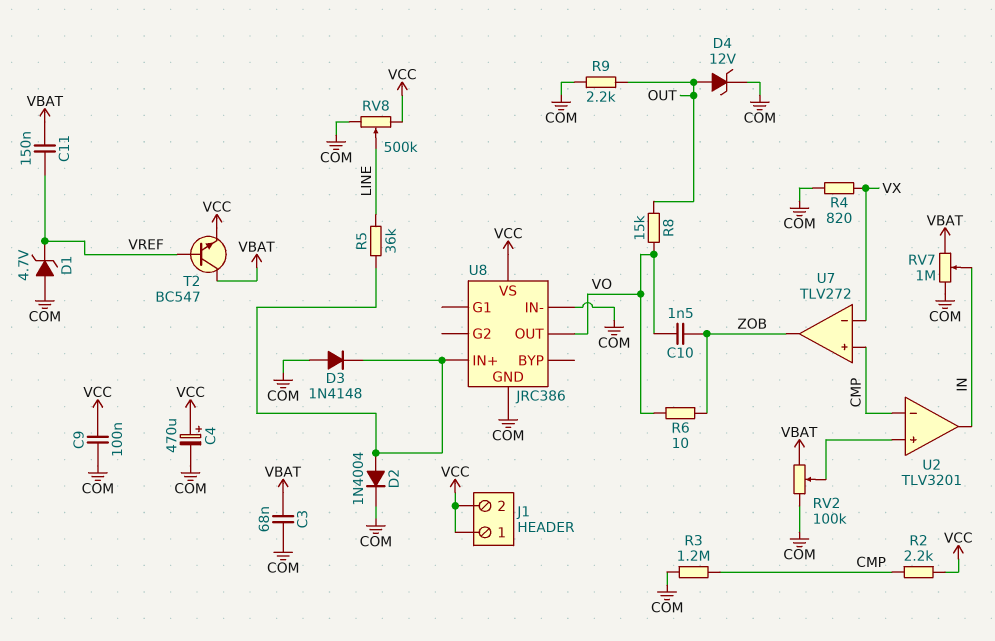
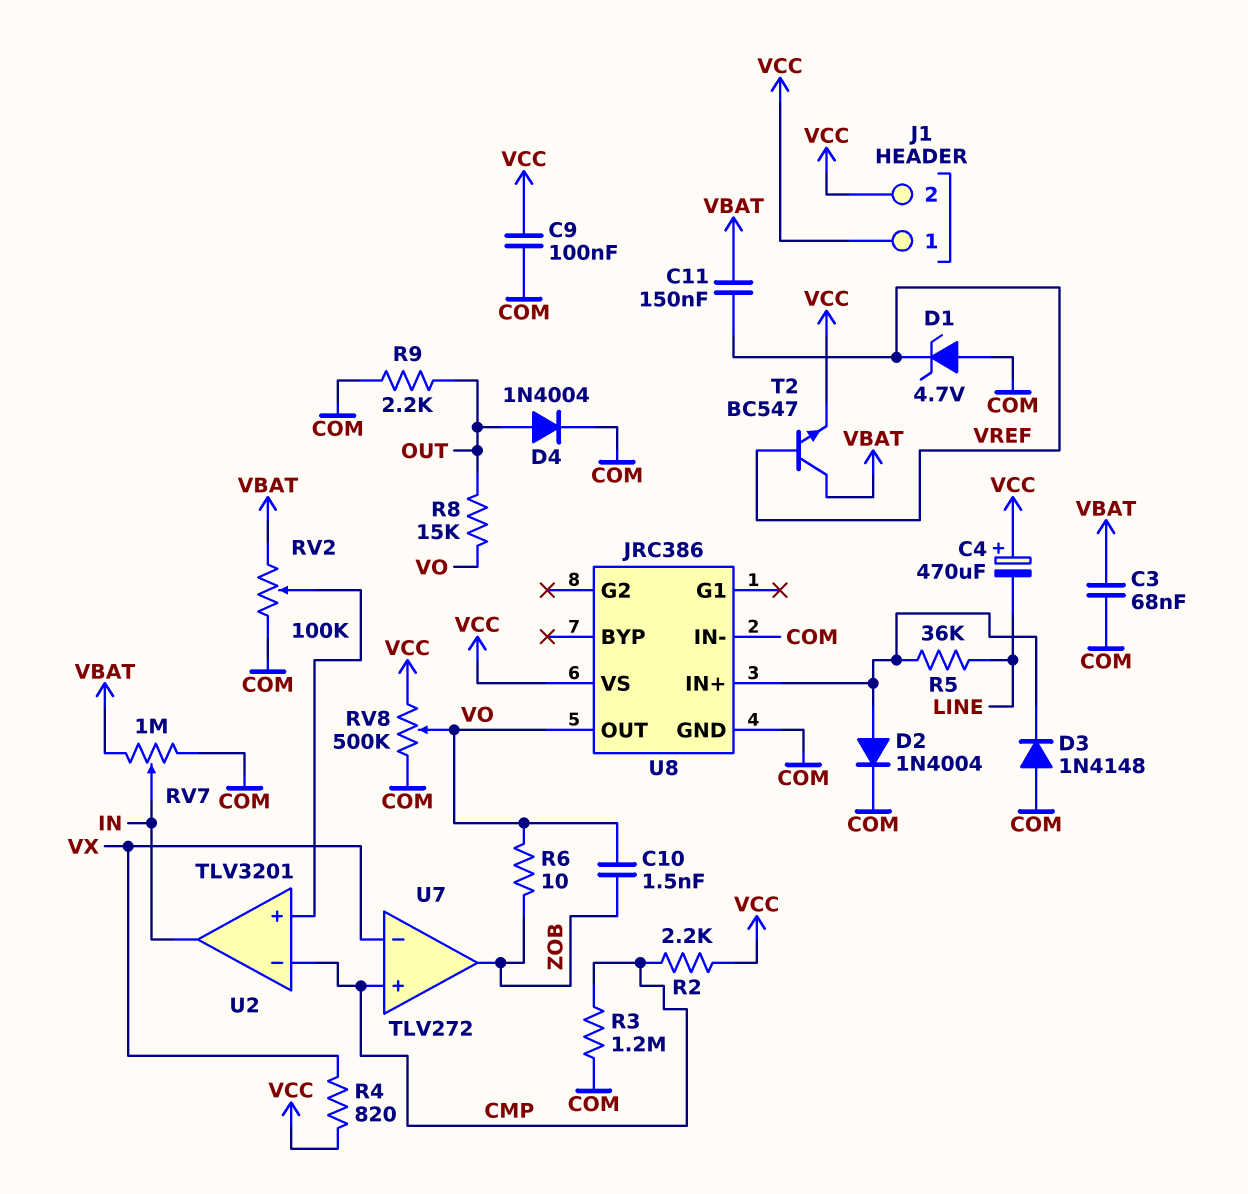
C4: 470uF (plus VCC, minus COM) -> 470uF (plus VCC, minus LINE)
D4: zener 12V (A OUT, K COM) -> diode 1N4004 (A OUT, K COM)
R4: 820 (COM, VX) -> 820 (VCC, VX)
RV8: 500k (COM, VCC, wiper LINE) -> 500k (COM, VCC, wiper VO)

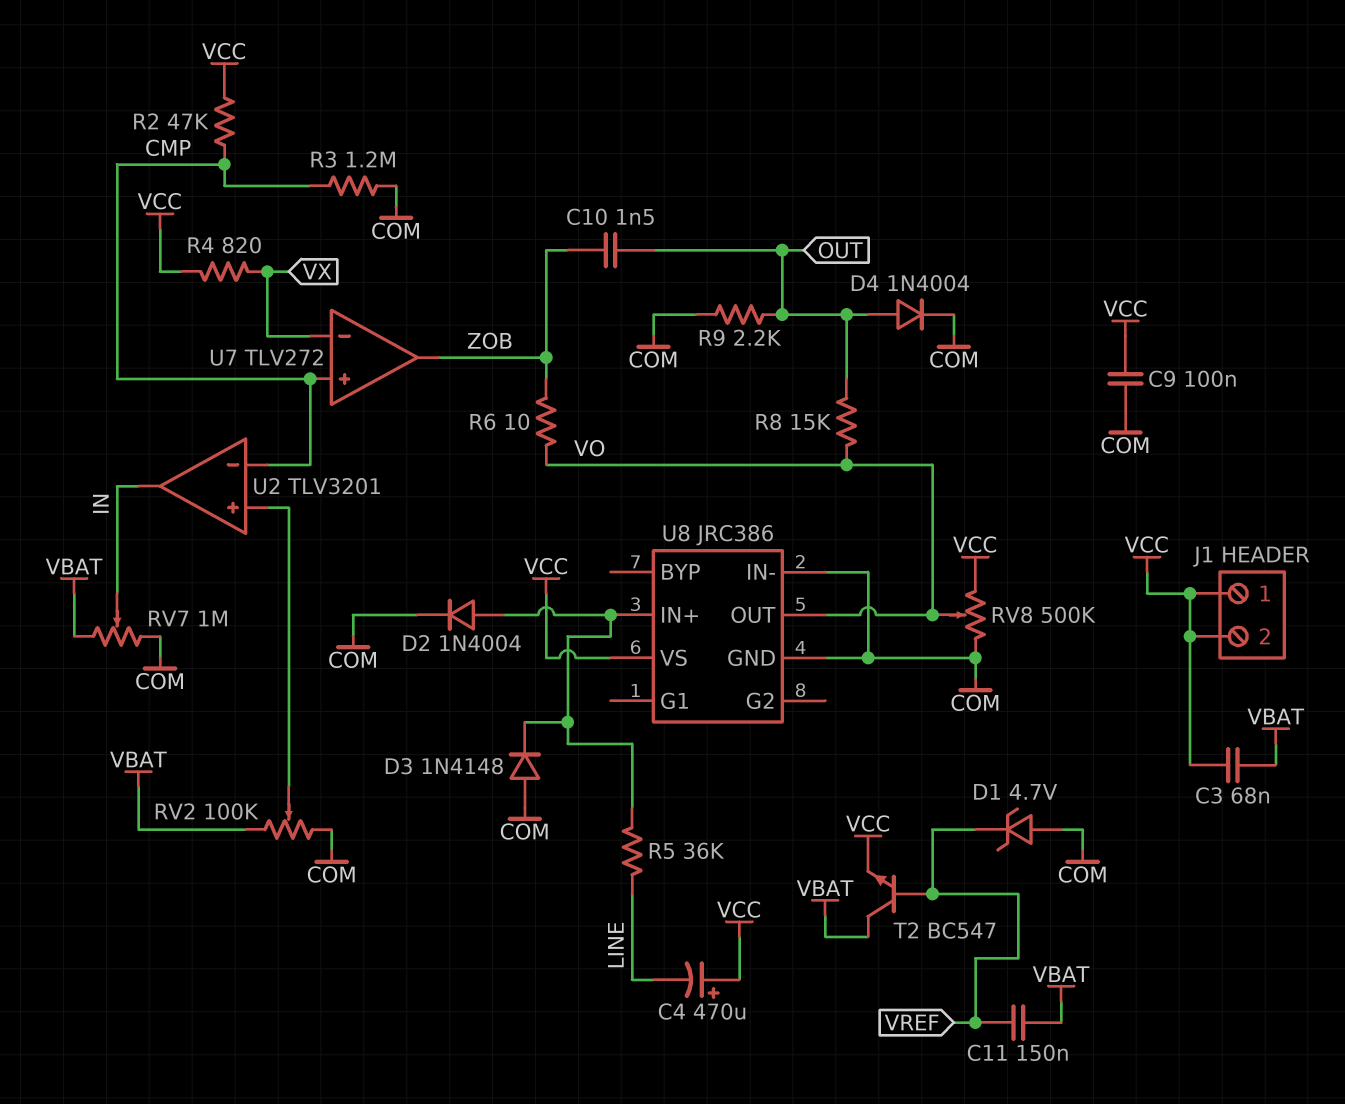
C3: 68nF (COM, VBAT) -> 68nF (VBAT, VCC)
C10: 1.5nF (VO, ZOB) -> 1.5nF (OUT, ZOB)
R2: 2.2k (CMP, VCC) -> 47k (CMP, VCC)

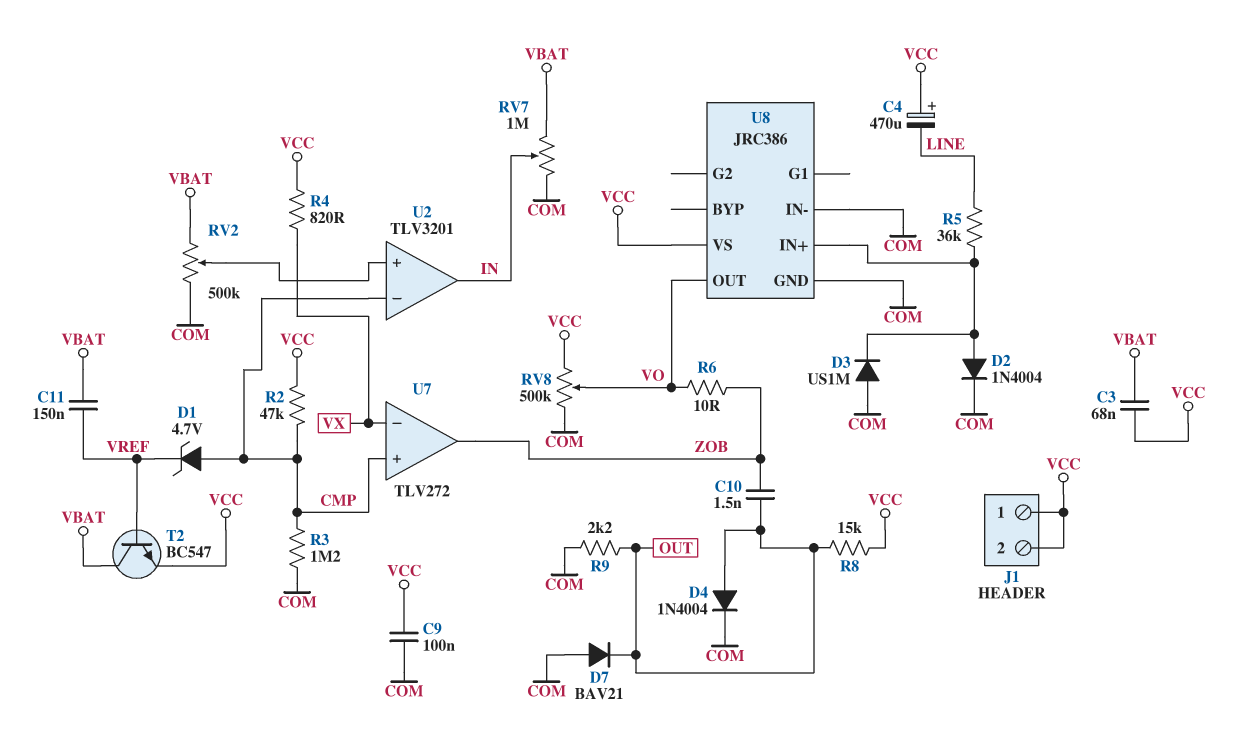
D1: zener 4.7V (A COM, K VREF) -> zener 4.7V (A CMP, K VREF)
D3: diode 1N4148 (A COM, K U8/IN+) -> diode US1M (A COM, K U8/IN+)
D7: none -> diode BAV21 (A COM, K OUT)
R8: 15k (OUT, VO) -> 15k (OUT, VCC)
RV2: 100k (COM, VBAT, wiper U2/in+) -> 500k (COM, VBAT, wiper U2/in+)

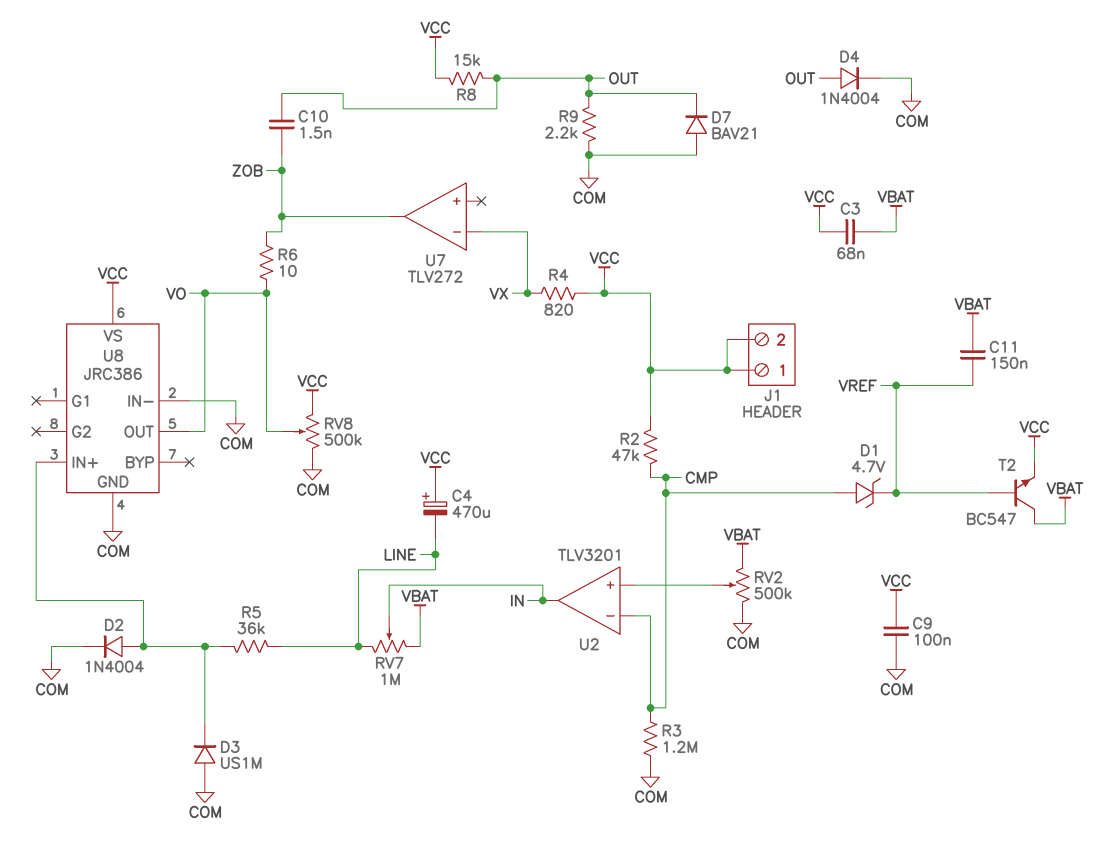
RV7: 1M (COM, VBAT, wiper IN) -> 1M (LINE, VBAT, wiper IN)
U7 pin in+: CMP -> none

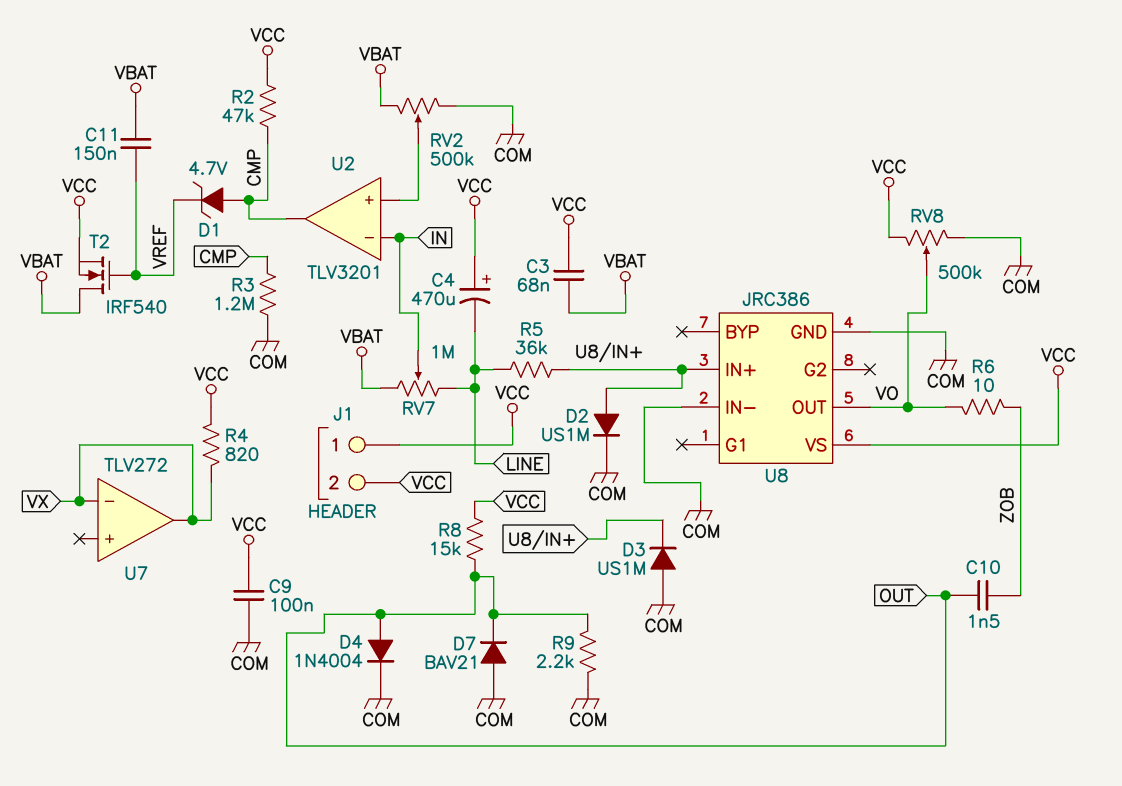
D2: diode 1N4004 (A U8/IN+, K COM) -> diode US1M (A U8/IN+, K COM)
T2: NPN BC547 (B VREF, C VBAT, E VCC) -> NMOS IRF540 (G VREF, D VBAT, S VCC)
U2 pin in-: CMP -> IN
U2 pin out: IN -> CMP
U7 pin out: ZOB -> VX

